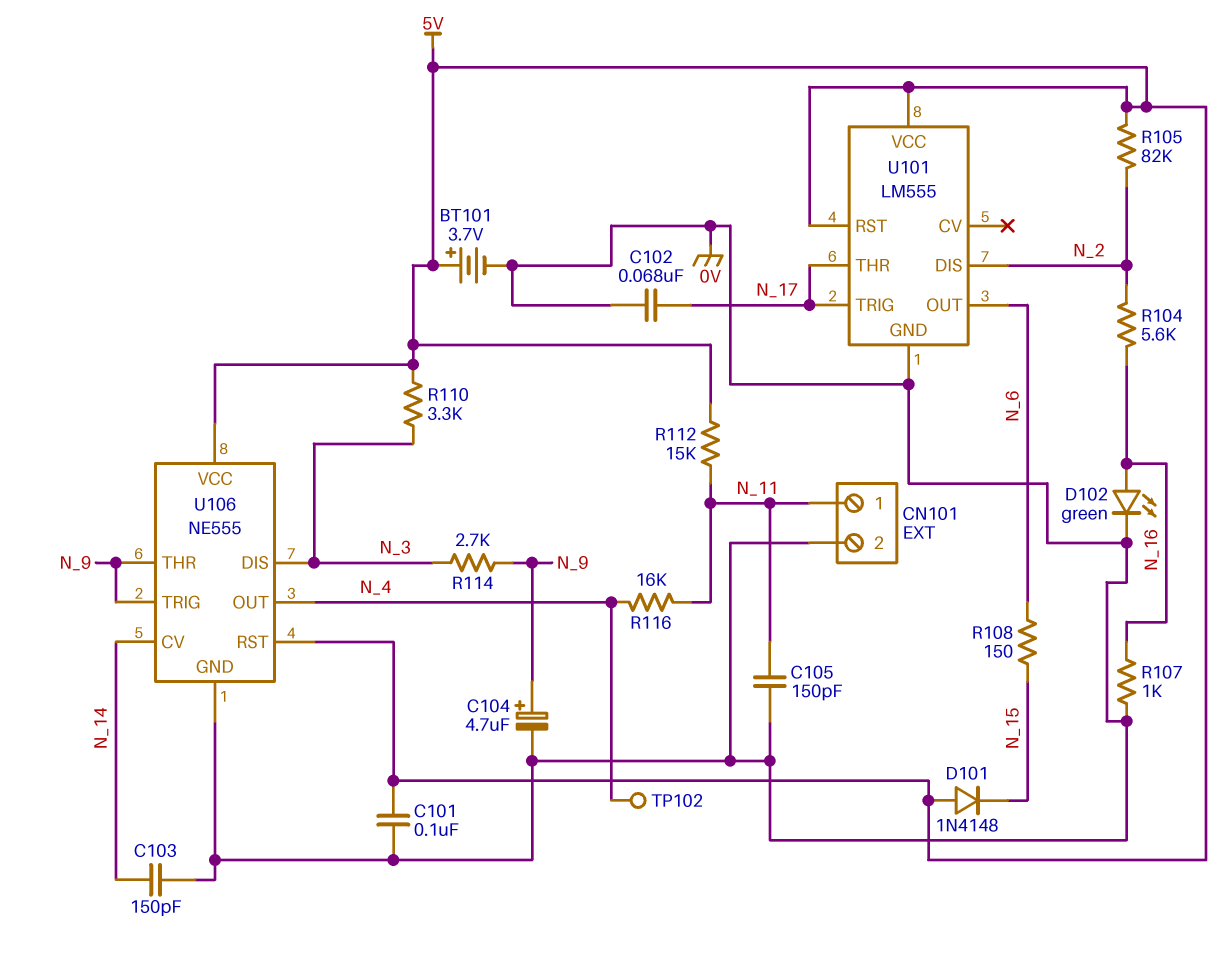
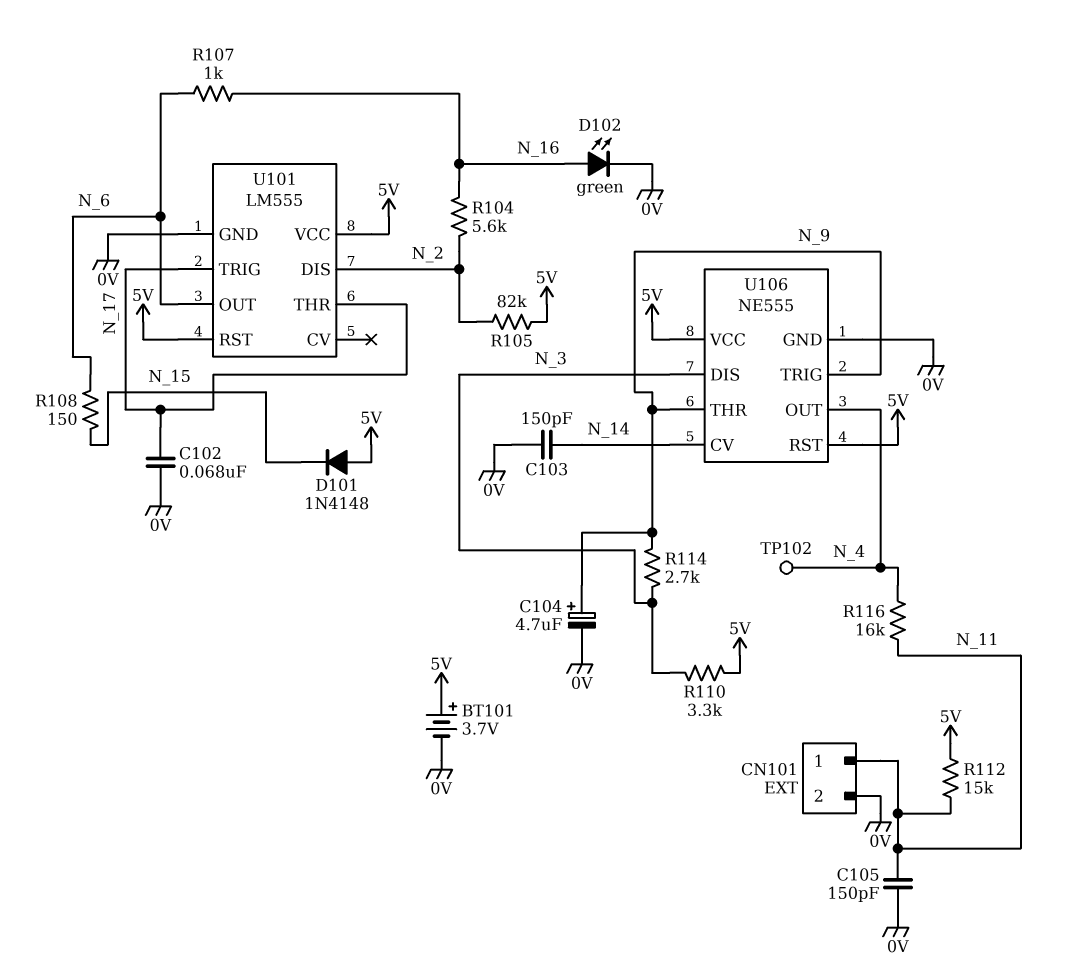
C101: 100nF (0V, 5V) -> none
R107: 1k (0V, N_16) -> 1k (N_6, N_16)

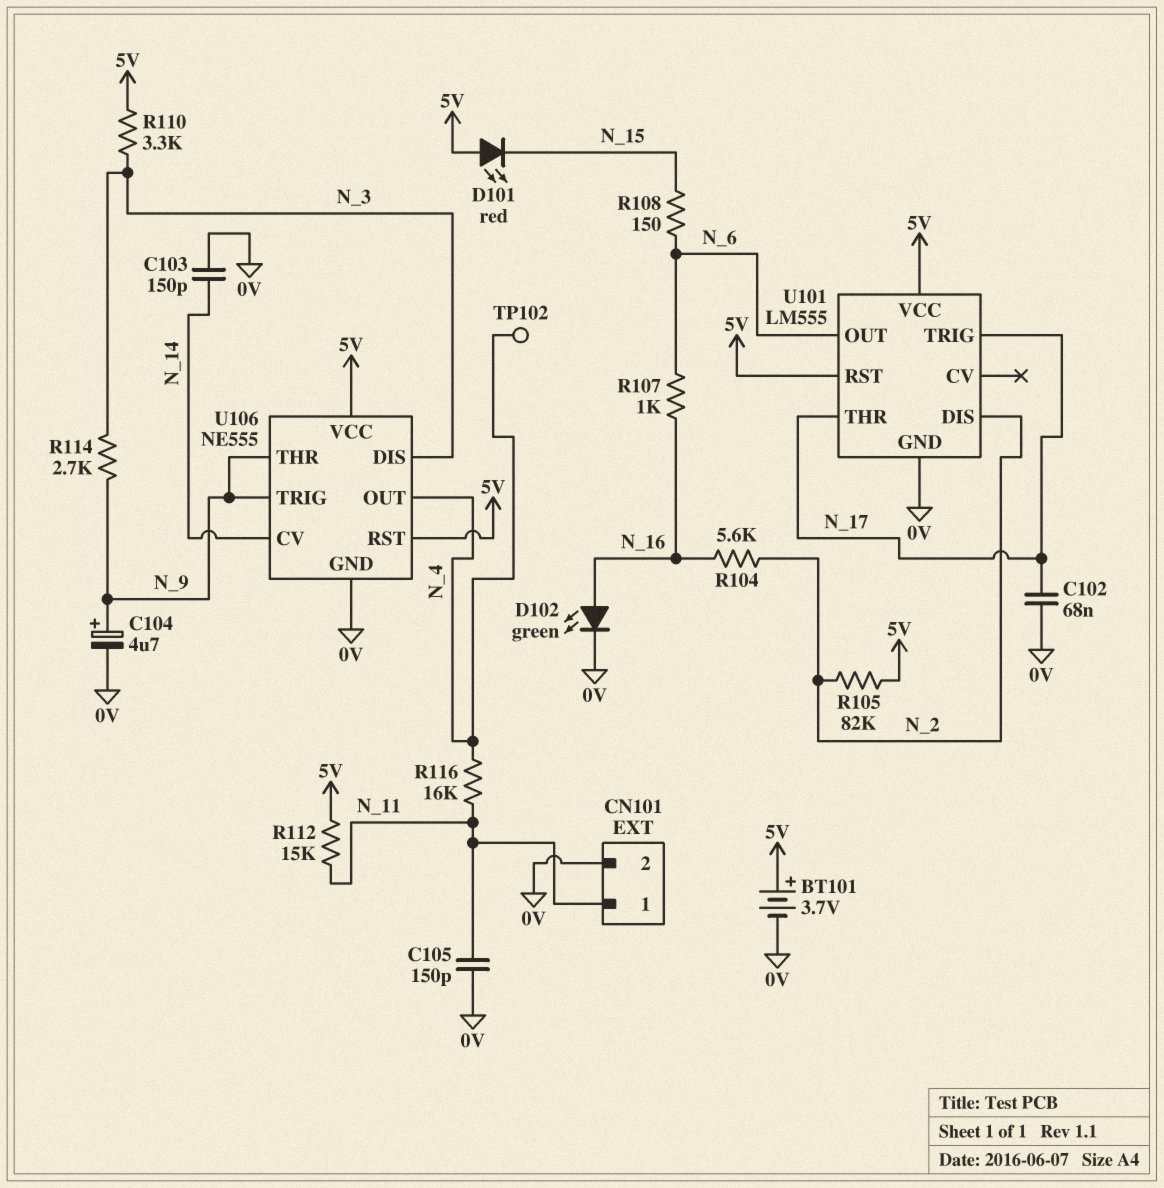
D101: diode 1N4148 (A 5V, K N_15) -> LED red (A 5V, K N_15)

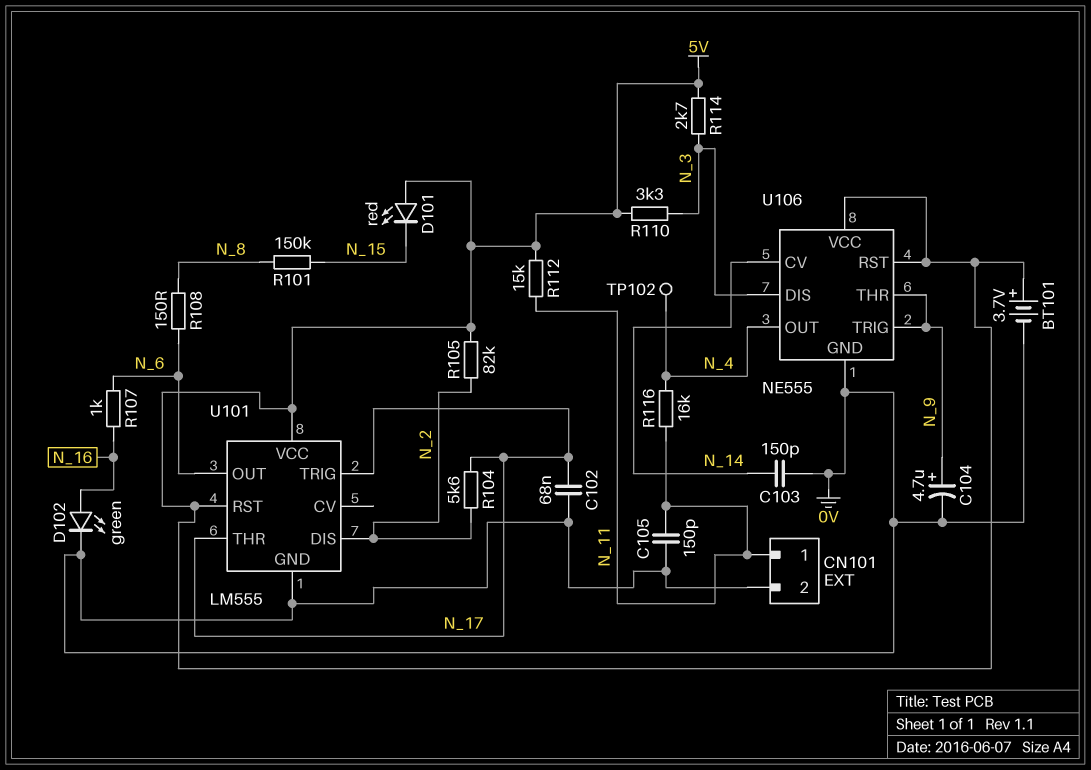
R101: none -> 150k (N_8, N_15)
R104: 5.6k (N_2, N_16) -> 5.6k (N_2, N_17)
R108: 150 (N_6, N_15) -> 150 (N_6, N_8)
R114: 2.7k (N_3, N_9) -> 2.7k (5V, N_3)

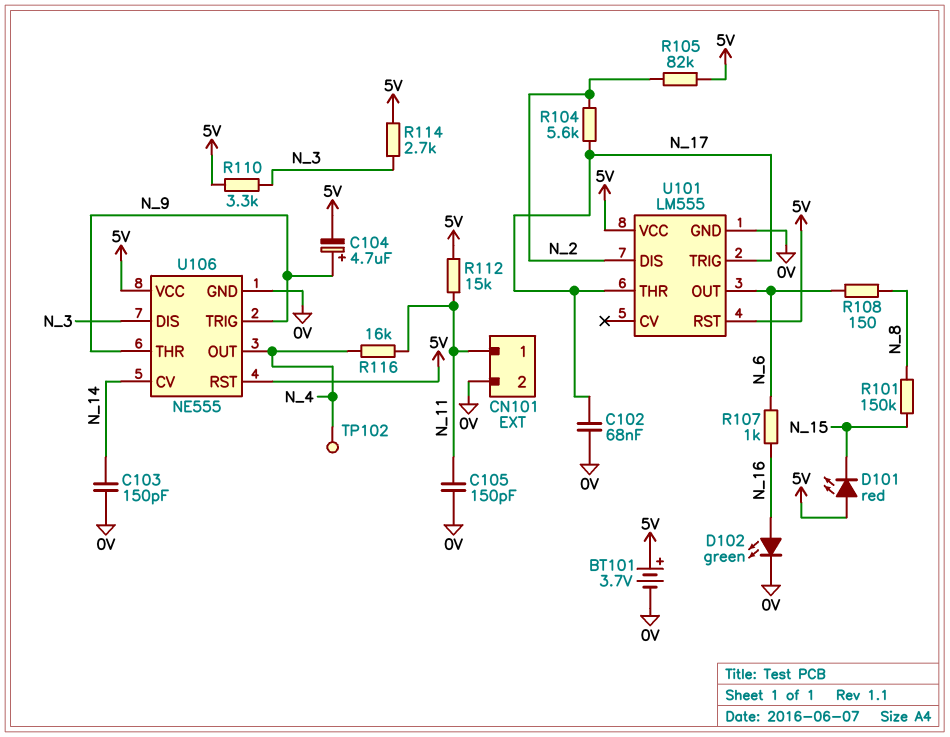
C104: 4.7uF (plus N_9, minus 0V) -> 4.7uF (plus N_9, minus 5V)

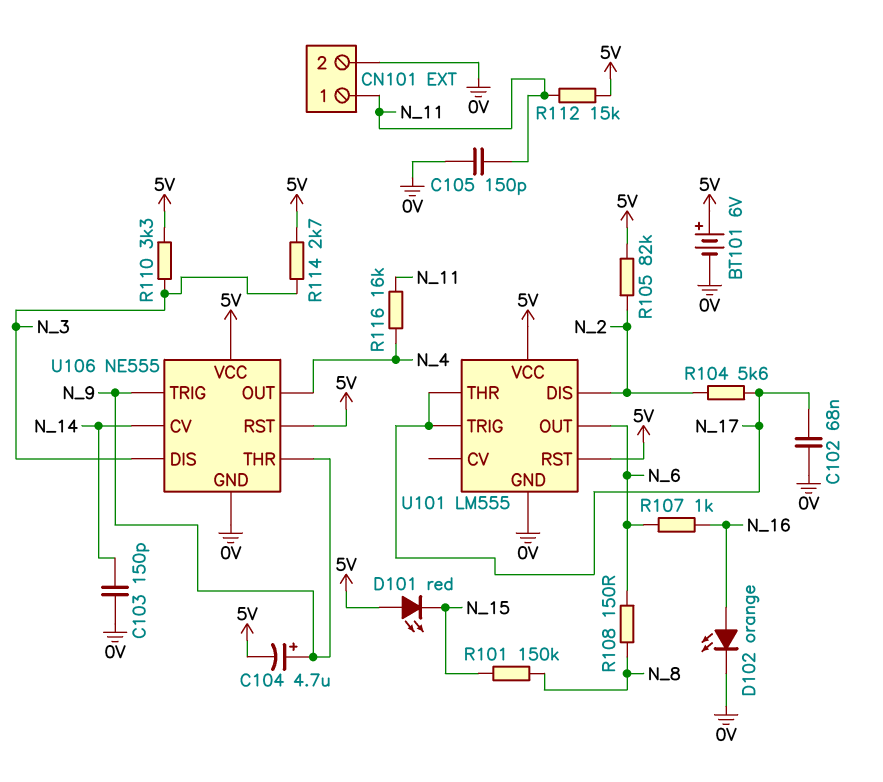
BT101: 3.7V (plus 5V, minus 0V) -> 6V (plus 5V, minus 0V)
D102: LED green (A N_16, K 0V) -> LED orange (A N_16, K 0V)
TP102: test point (N_4) -> none

